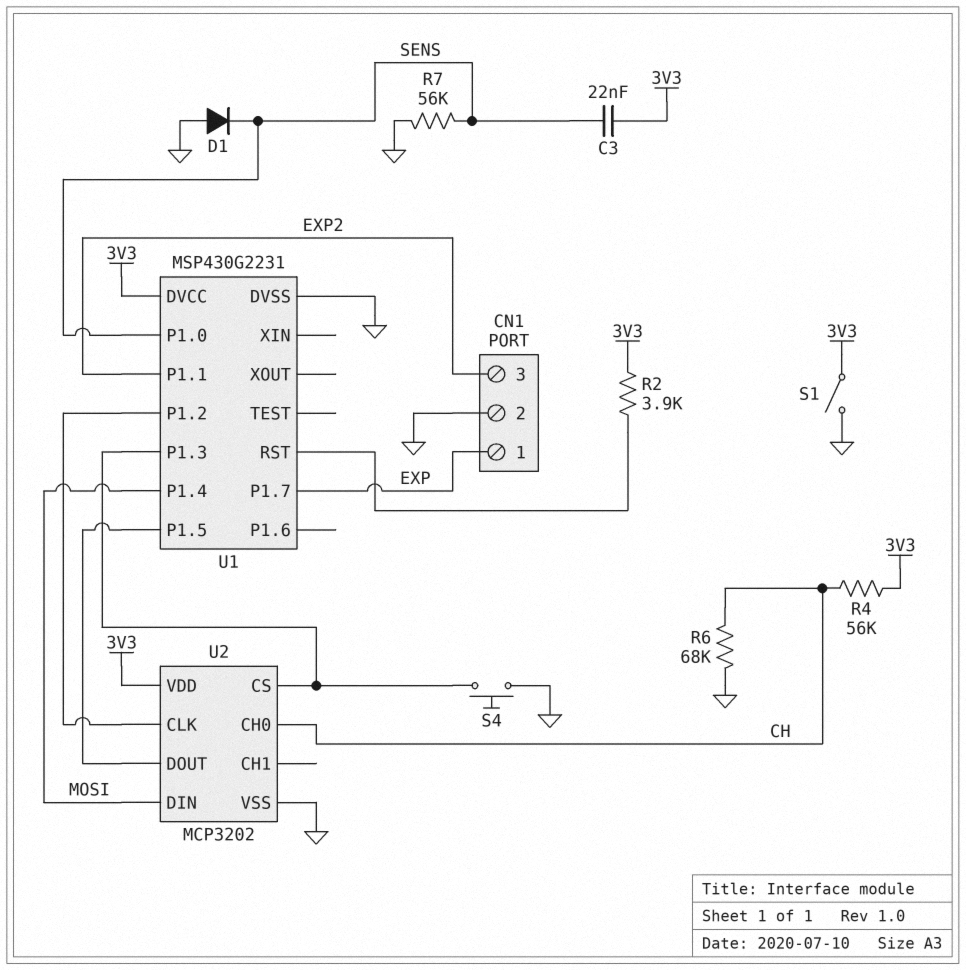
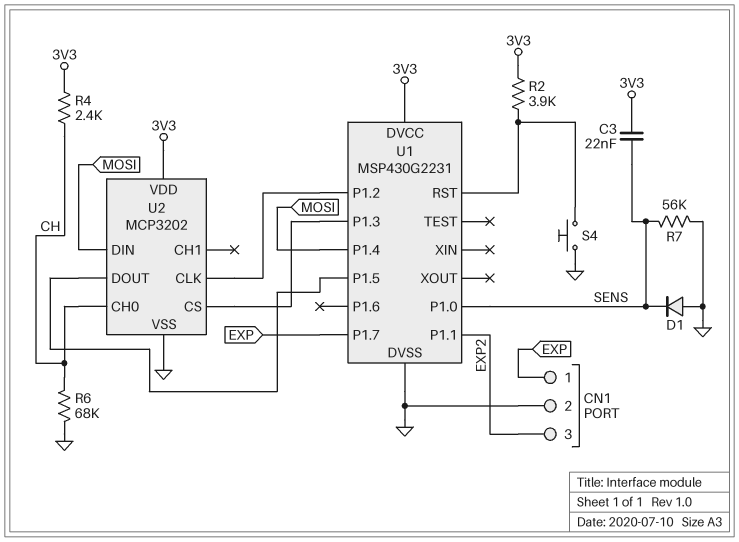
R4: 56k (3V3, CH) -> 2.4k (3V3, CH)
S1: switch (3V3, GND) -> none
S4: button (GND, U1/P1.3) -> button (GND, U1/RST)

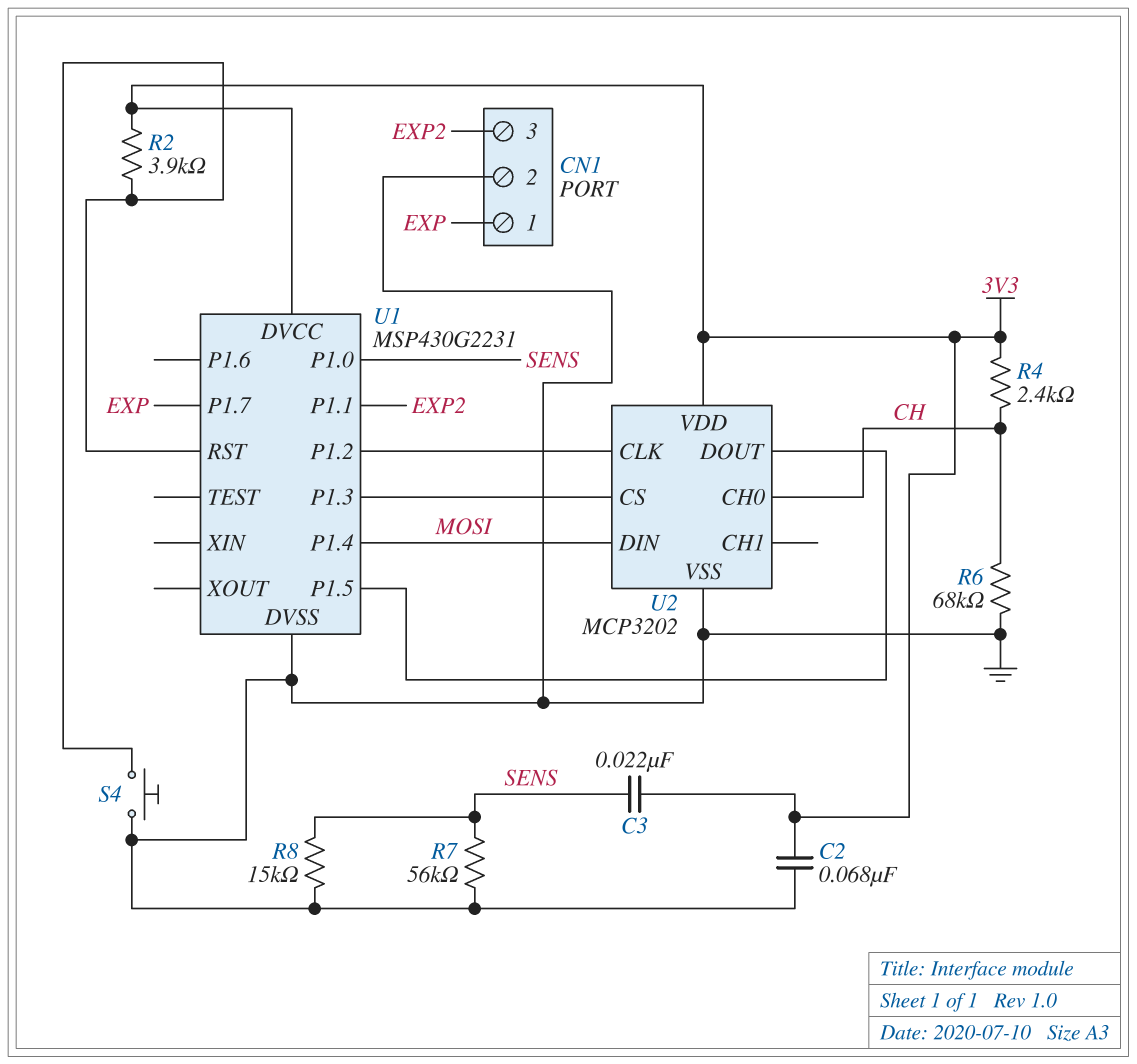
C2: none -> 68nF (3V3, GND)
D1: diode (A GND, K SENS) -> none
R8: none -> 15k (GND, SENS)

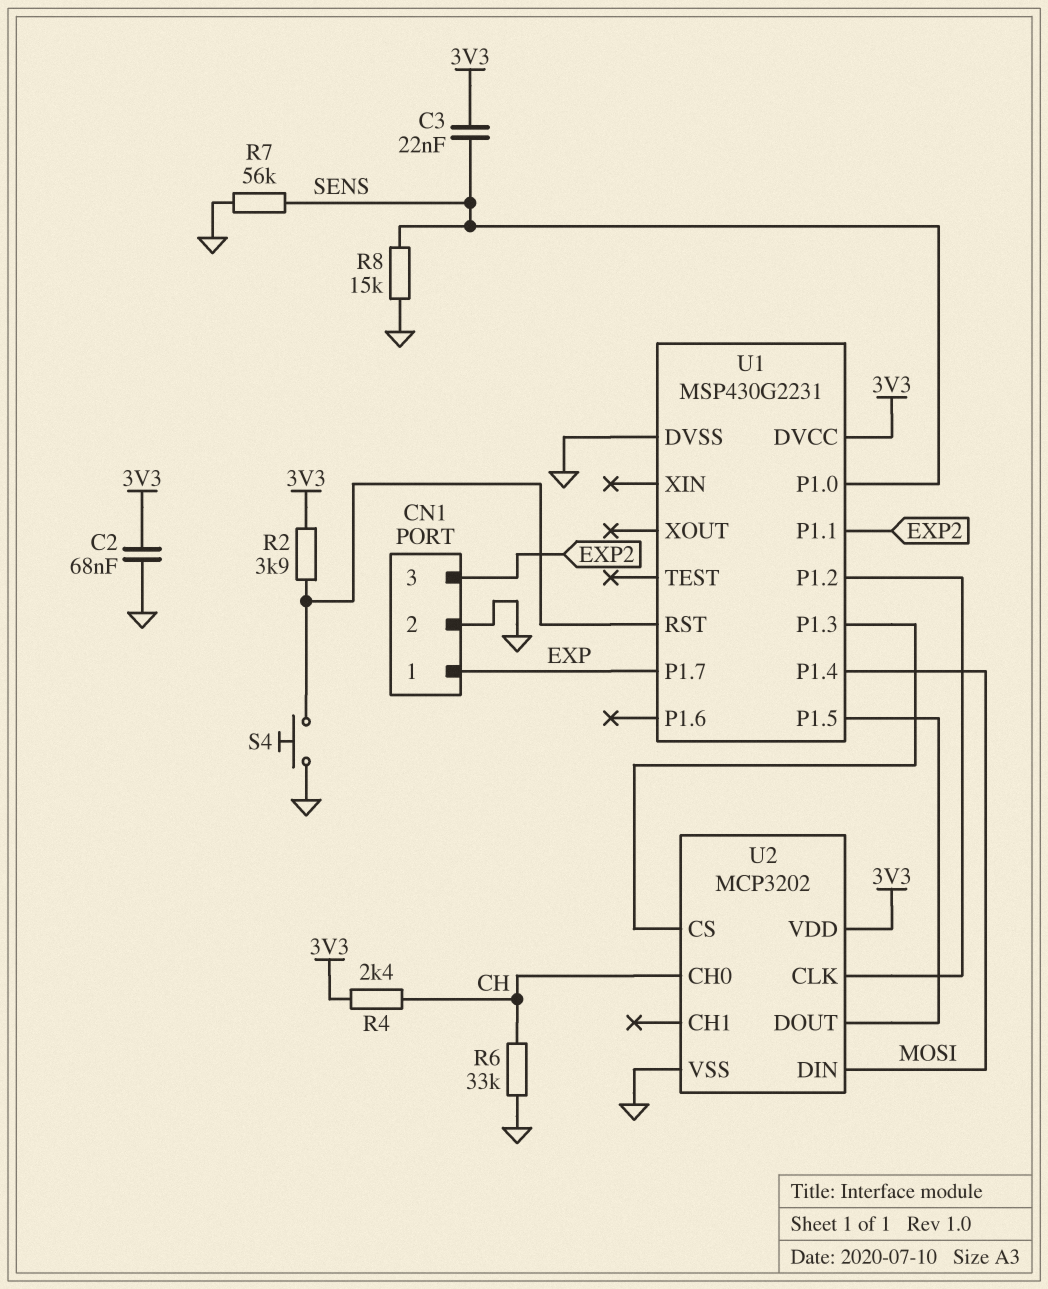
R6: 68k (CH, GND) -> 33k (CH, GND)

